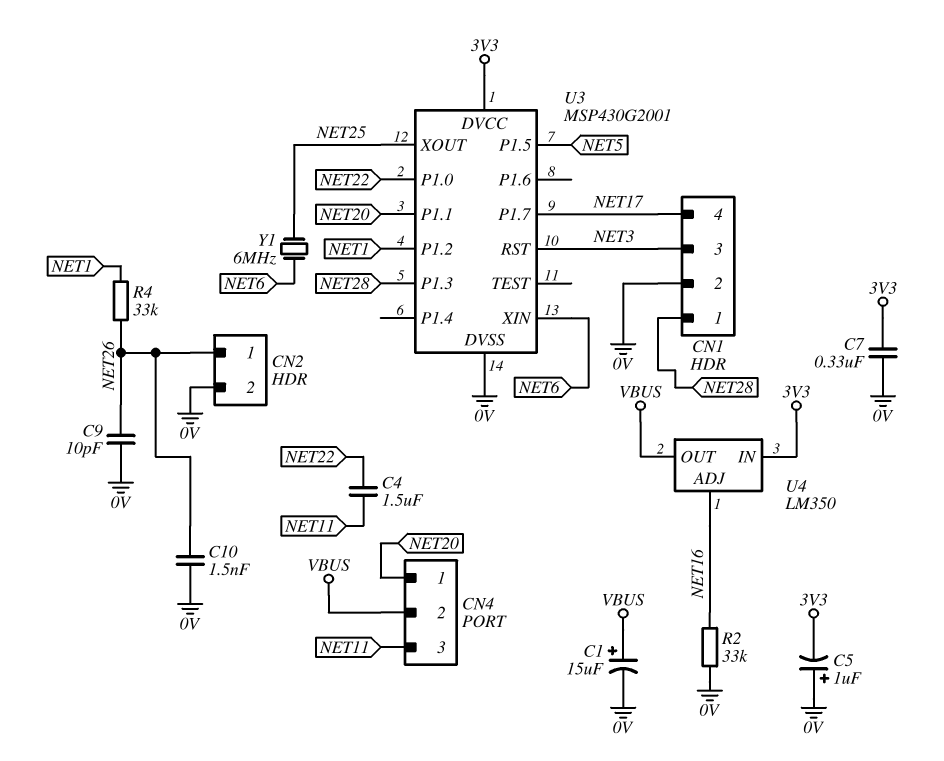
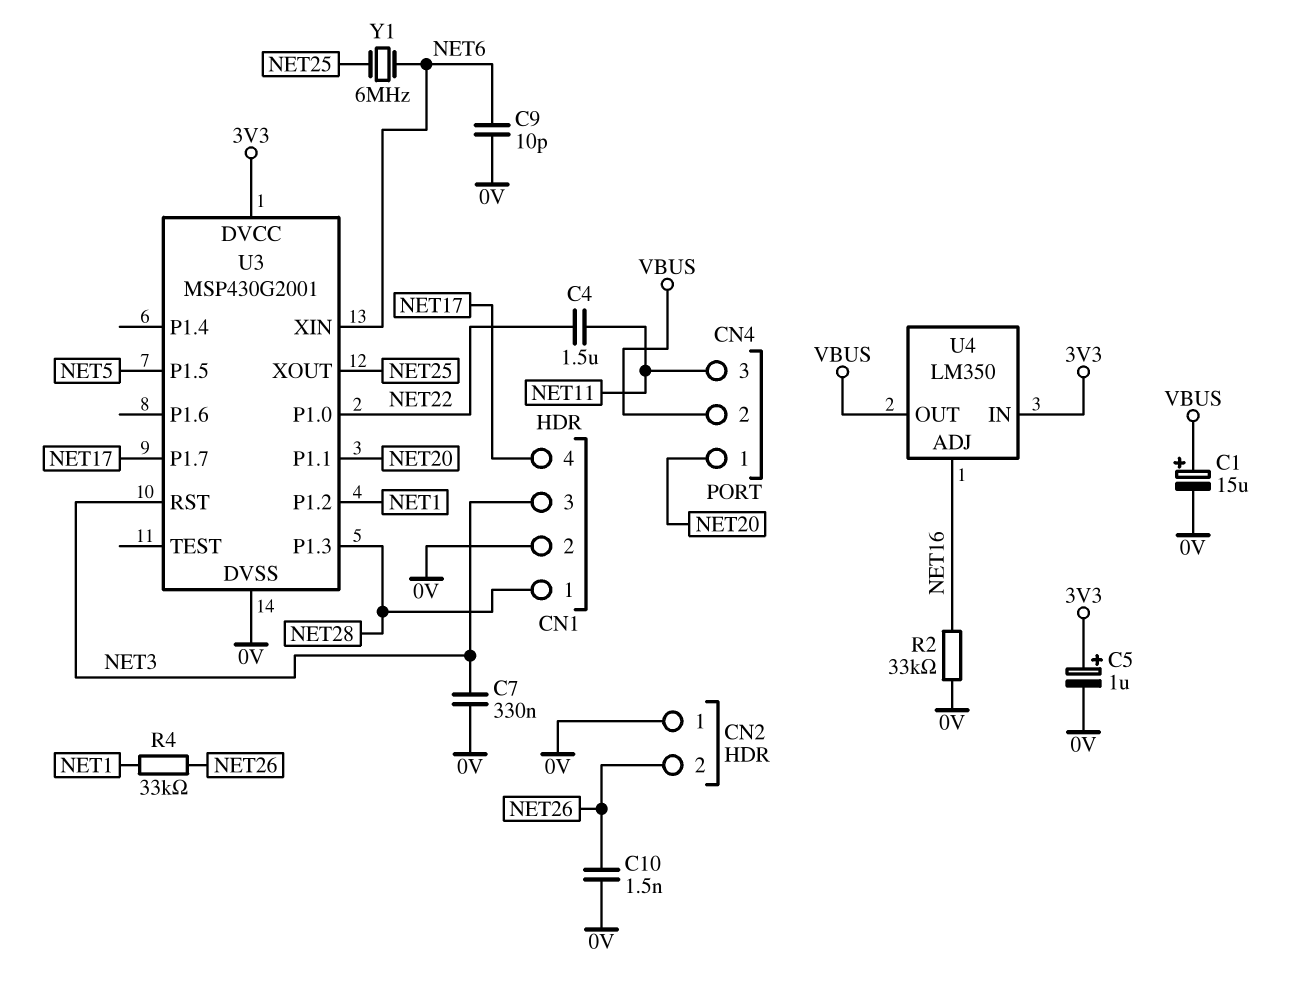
C5: 1uF (plus 0V, minus 3V3) -> 1uF (plus 3V3, minus 0V)
C7: 330nF (0V, 3V3) -> 330nF (0V, NET3)
C9: 10pF (0V, NET26) -> 10pF (0V, NET6)
CN2 pin 1: NET26 -> 0V
CN2 pin 2: 0V -> NET26

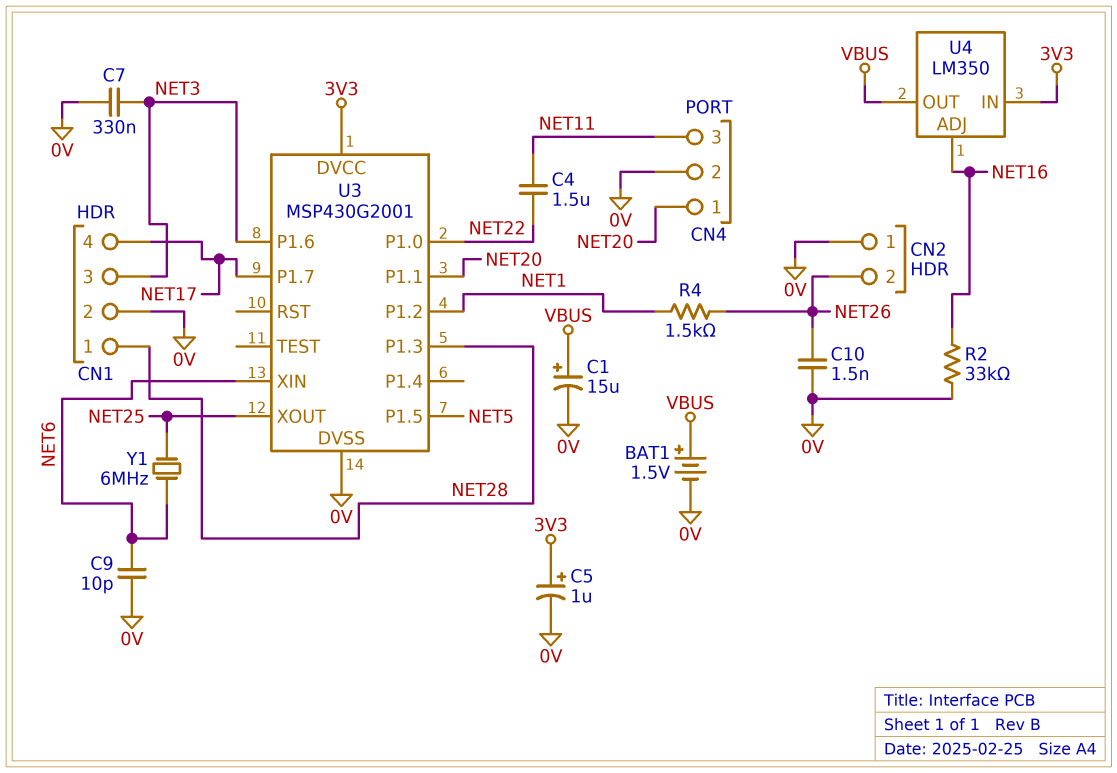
BAT1: none -> 1.5V (plus VBUS, minus 0V)
CN4 pin 2: VBUS -> 0V
R4: 33k (NET1, NET26) -> 1.5k (NET1, NET26)
U3 pin P1.6: none -> NET3
U3 pin RST: NET3 -> none

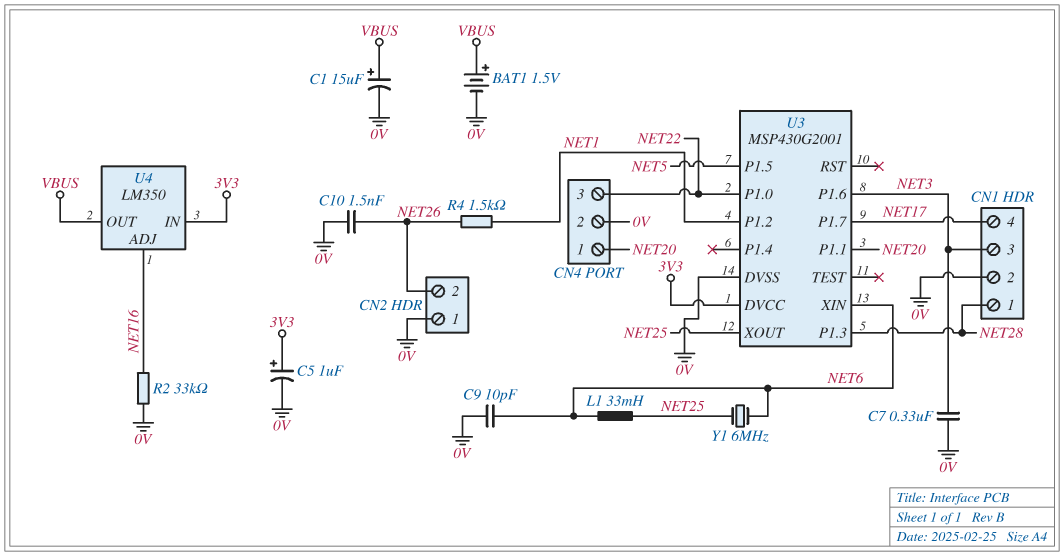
C4: 1.5uF (NET11, NET22) -> none
CN4 pin 3: NET11 -> NET22
L1: none -> 33mH (NET6, NET25)

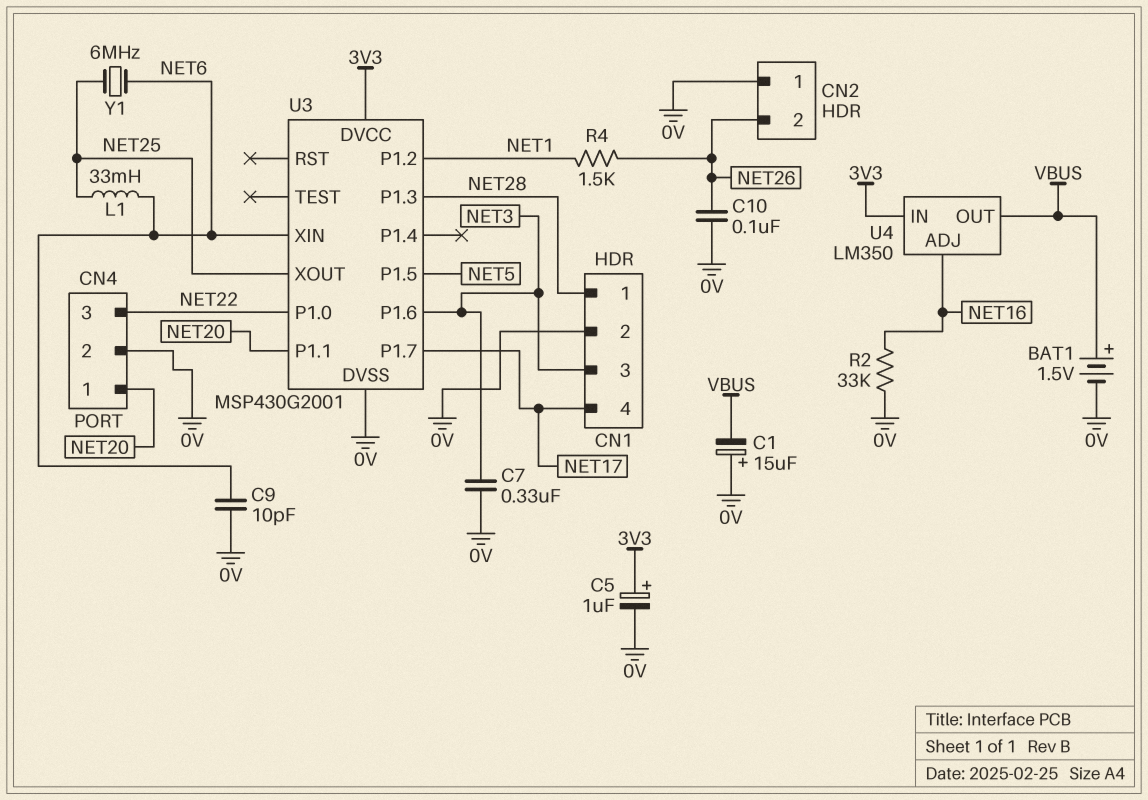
C1: 15uF (plus VBUS, minus 0V) -> 15uF (plus 0V, minus VBUS)
C10: 1.5nF (0V, NET26) -> 100nF (0V, NET26)

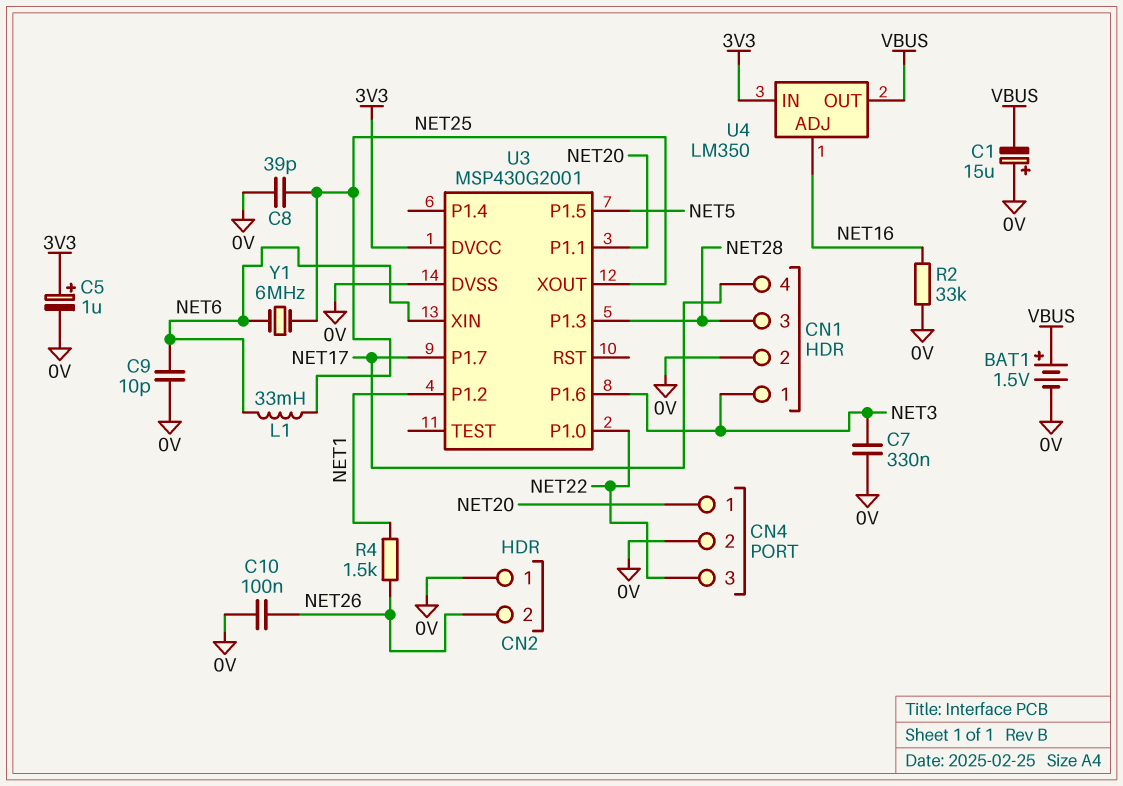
C8: none -> 39pF (0V, NET25)
CN1 pin 1: NET28 -> NET3
CN1 pin 3: NET3 -> NET28

